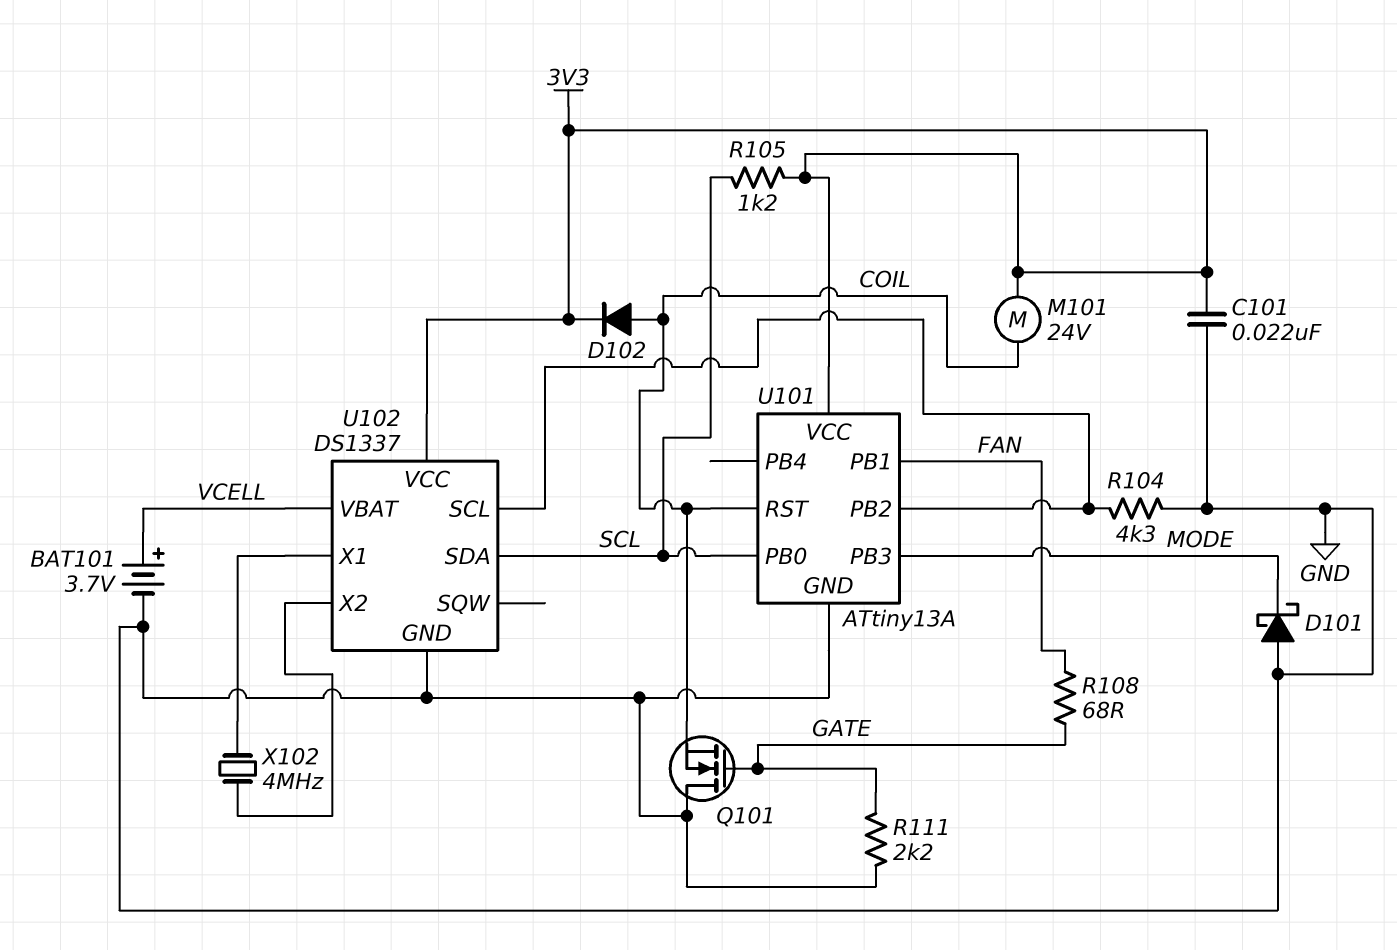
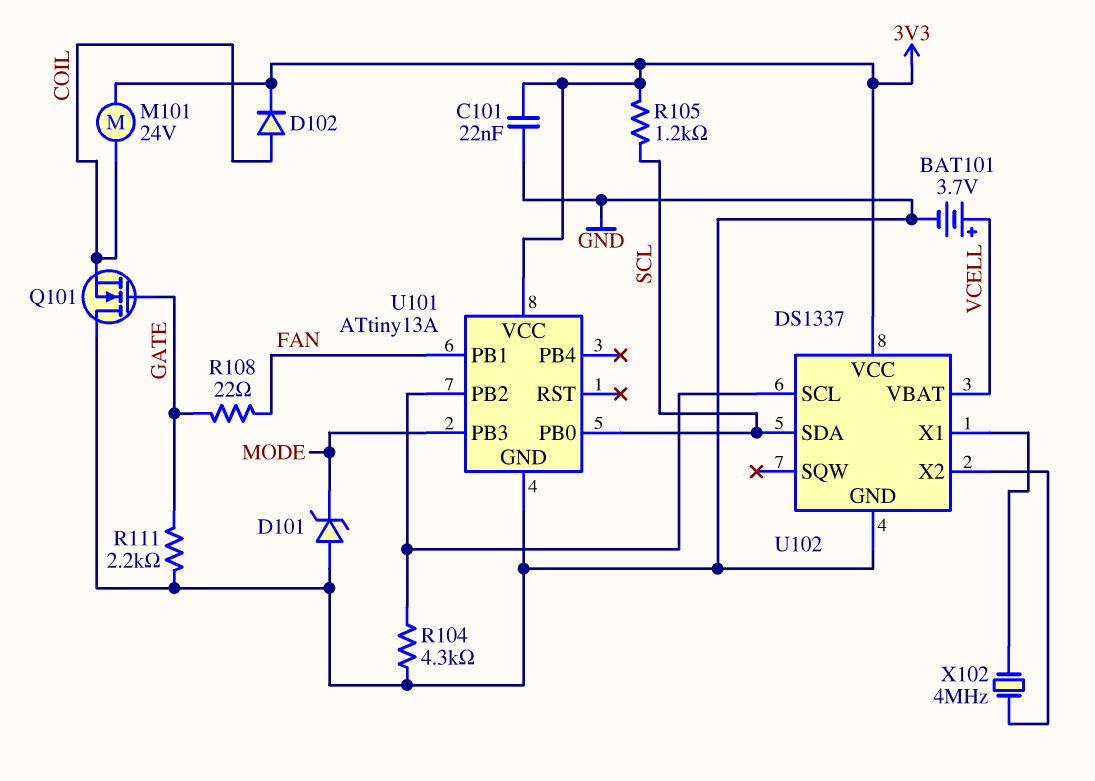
D101: schottky (A GND, K MODE) -> zener (A GND, K MODE)
R108: 68 (FAN, GATE) -> 22 (FAN, GATE)
U101 pin RST: COIL -> none

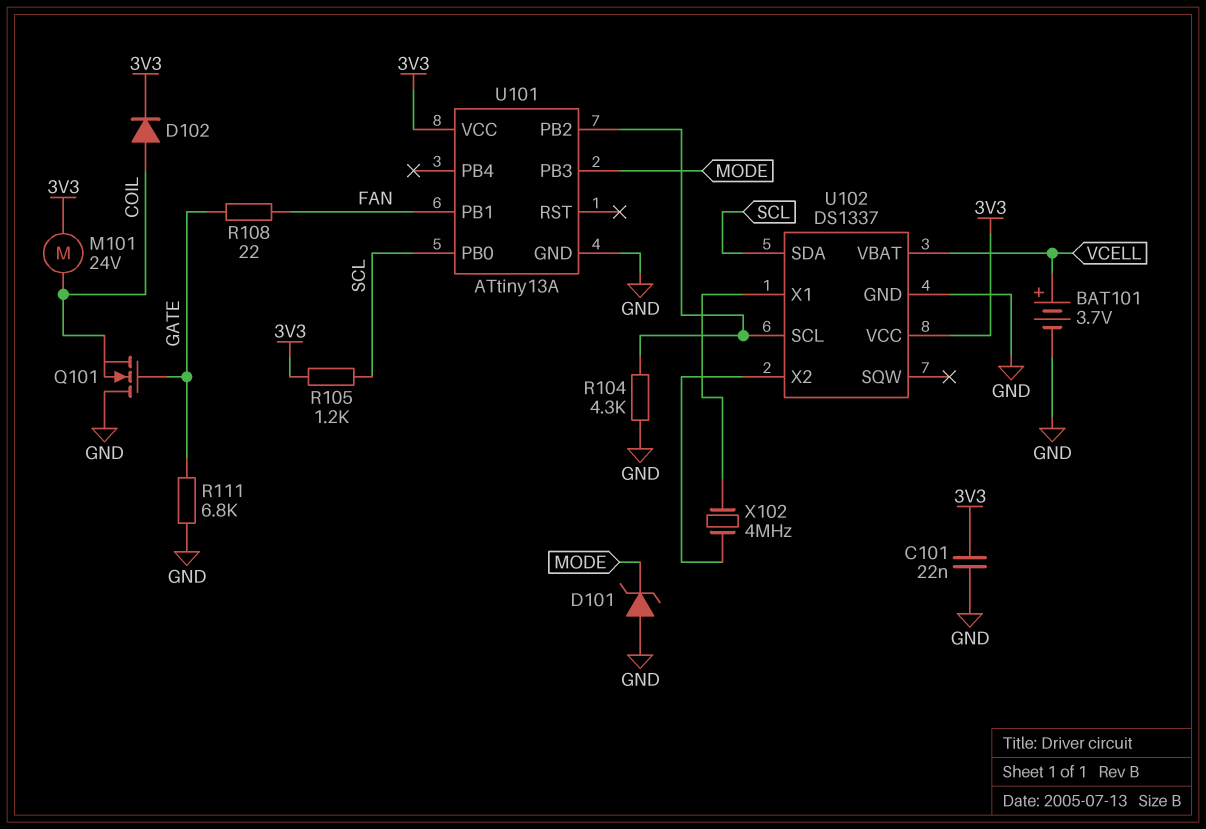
R111: 2.2k (GATE, GND) -> 6.8k (GATE, GND)

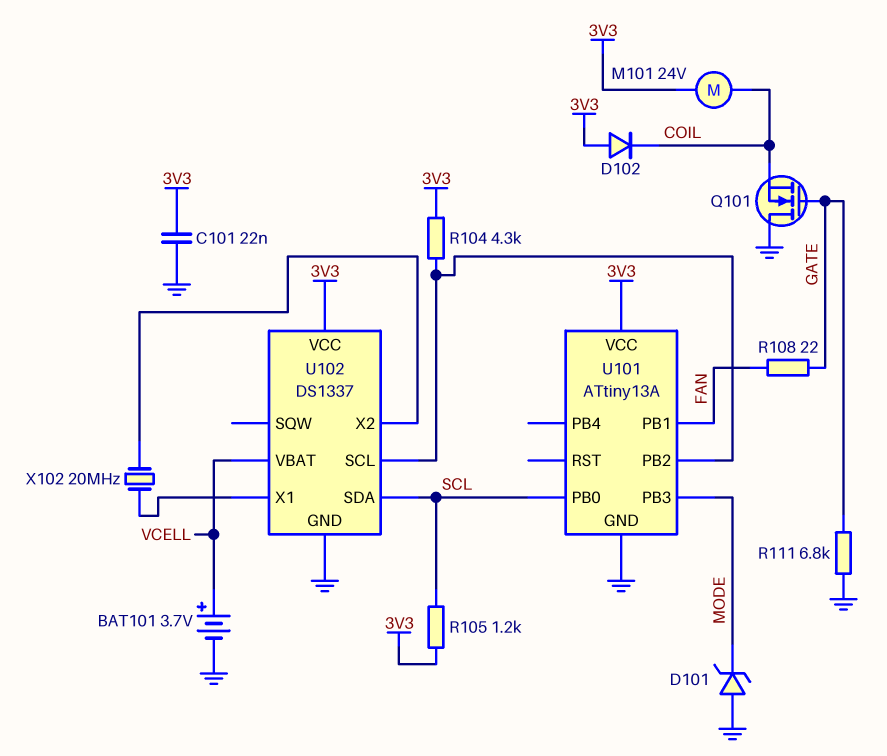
D102: diode (A COIL, K 3V3) -> diode (A 3V3, K COIL)
R104: 4.3k (GND, U101/PB2) -> 4.3k (3V3, U101/PB2)
X102: 4MHz (U102/X1, U102/X2) -> 20MHz (U102/X1, U102/X2)

